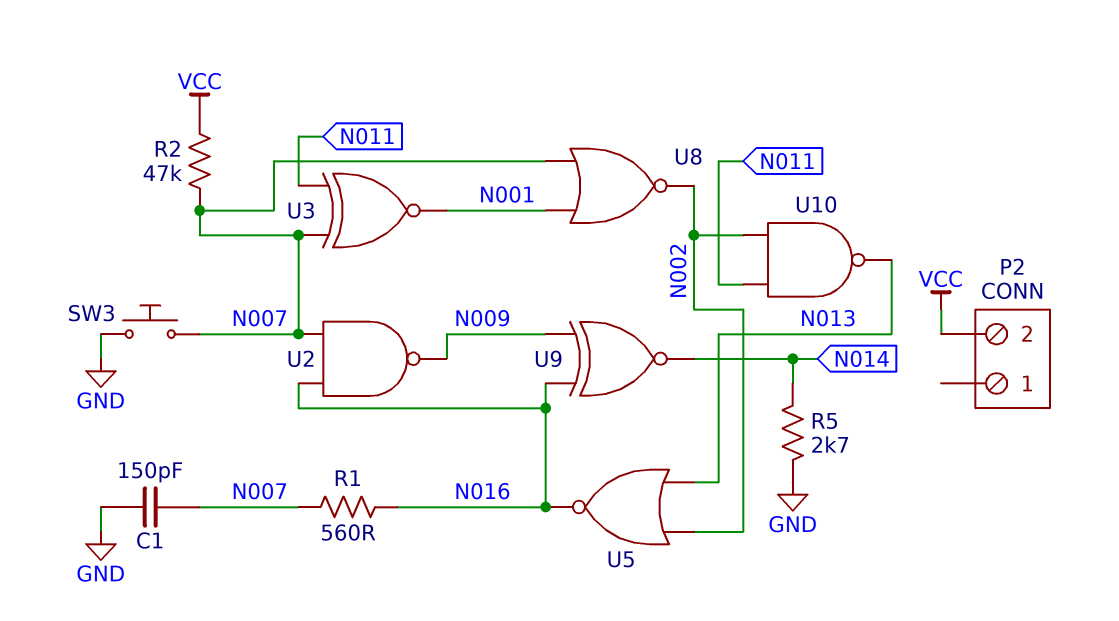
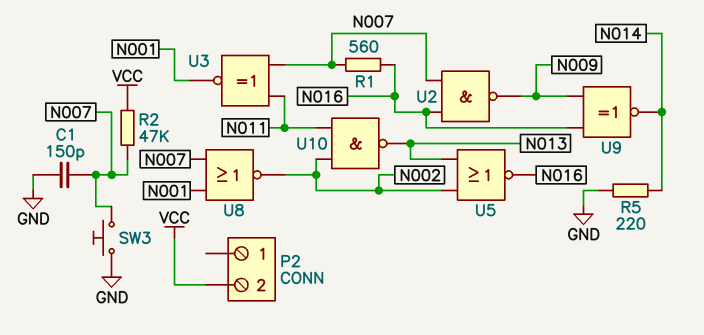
R5: 2.7k (GND, N014) -> 220 (GND, N014)

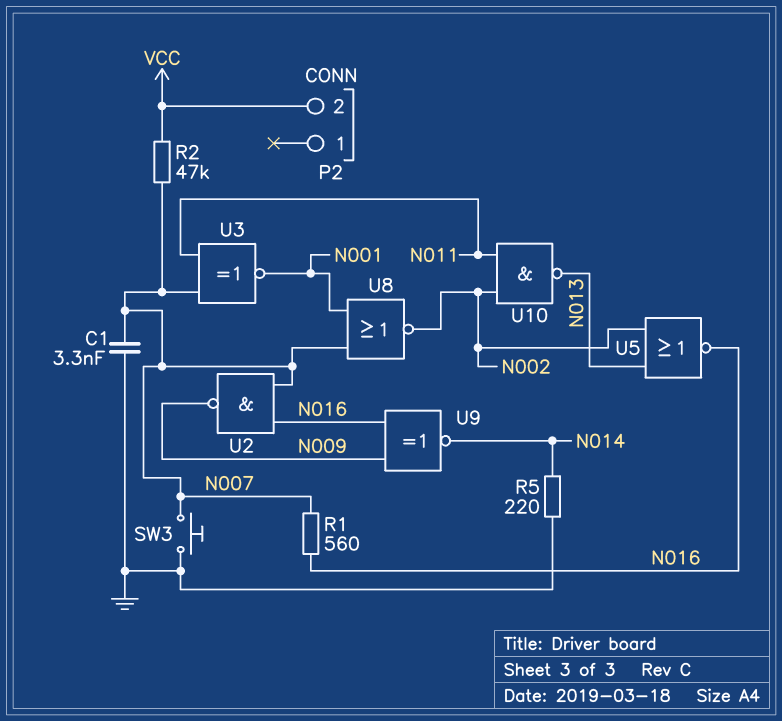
C1: 150pF (GND, N007) -> 3.3nF (GND, N007)

